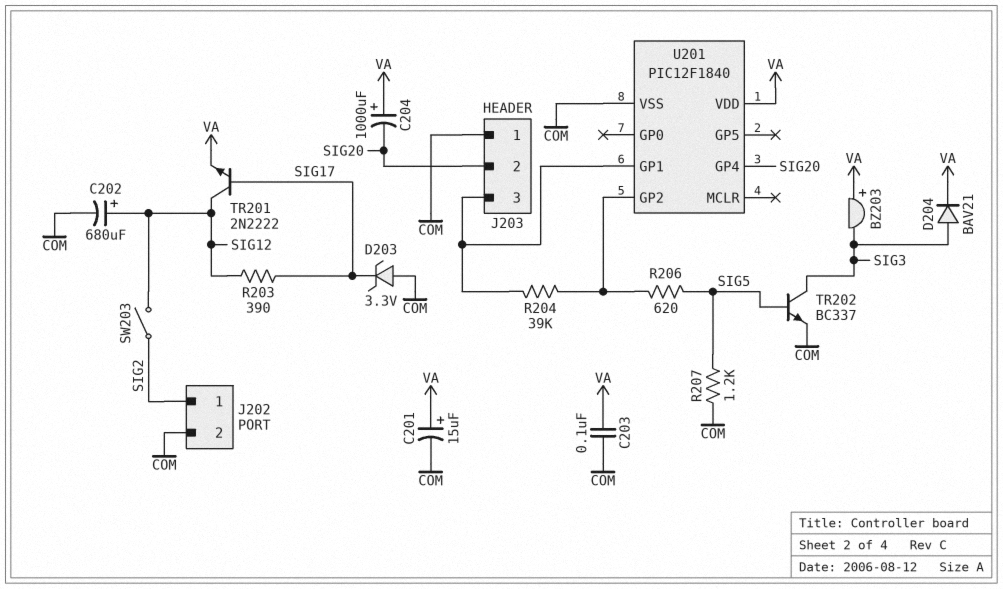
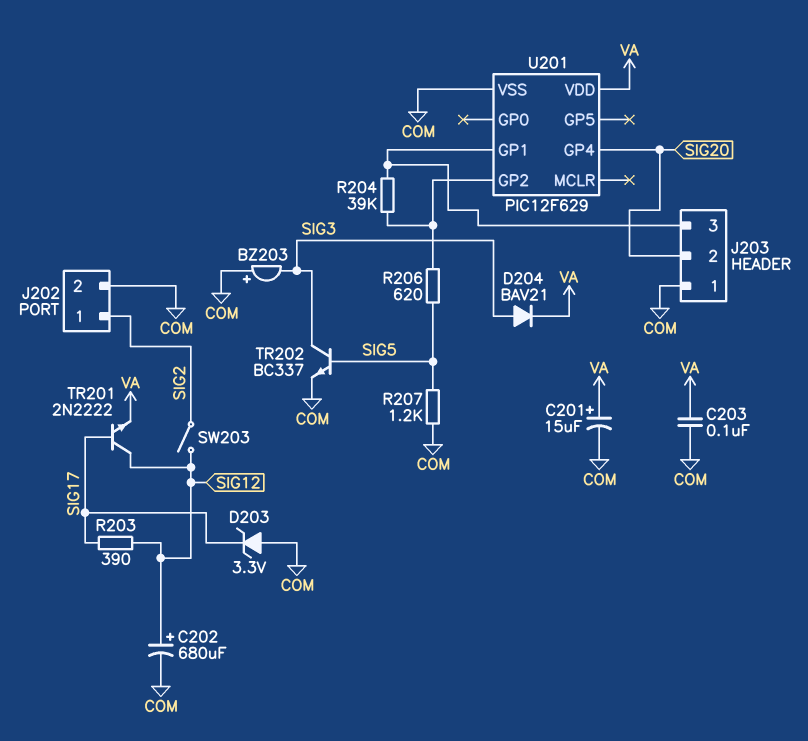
BZ203: buzzer (plus VA, minus SIG3) -> buzzer (plus COM, minus SIG3)
C204: 1000uF (plus VA, minus SIG20) -> none
U201: PIC12F1840 -> PIC12F629

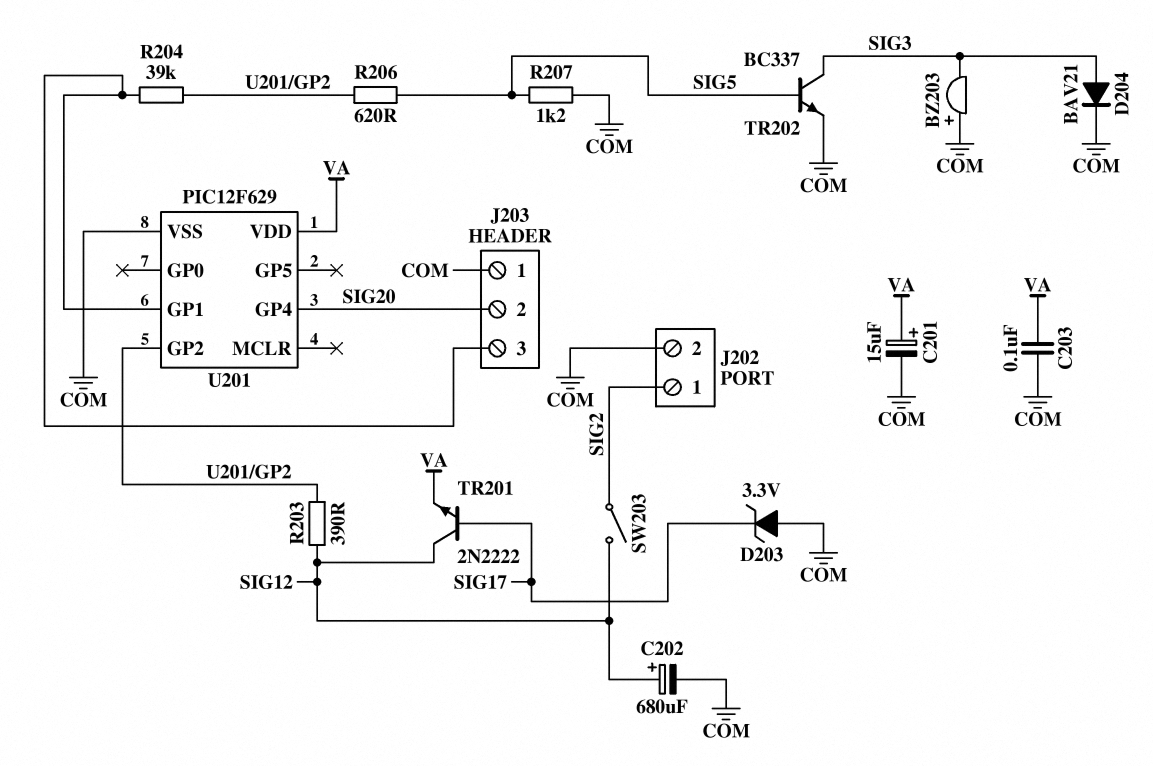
D204: diode BAV21 (A SIG3, K VA) -> diode BAV21 (A SIG3, K COM)
R203: 390 (SIG12, SIG17) -> 390 (SIG12, U201/GP2)

